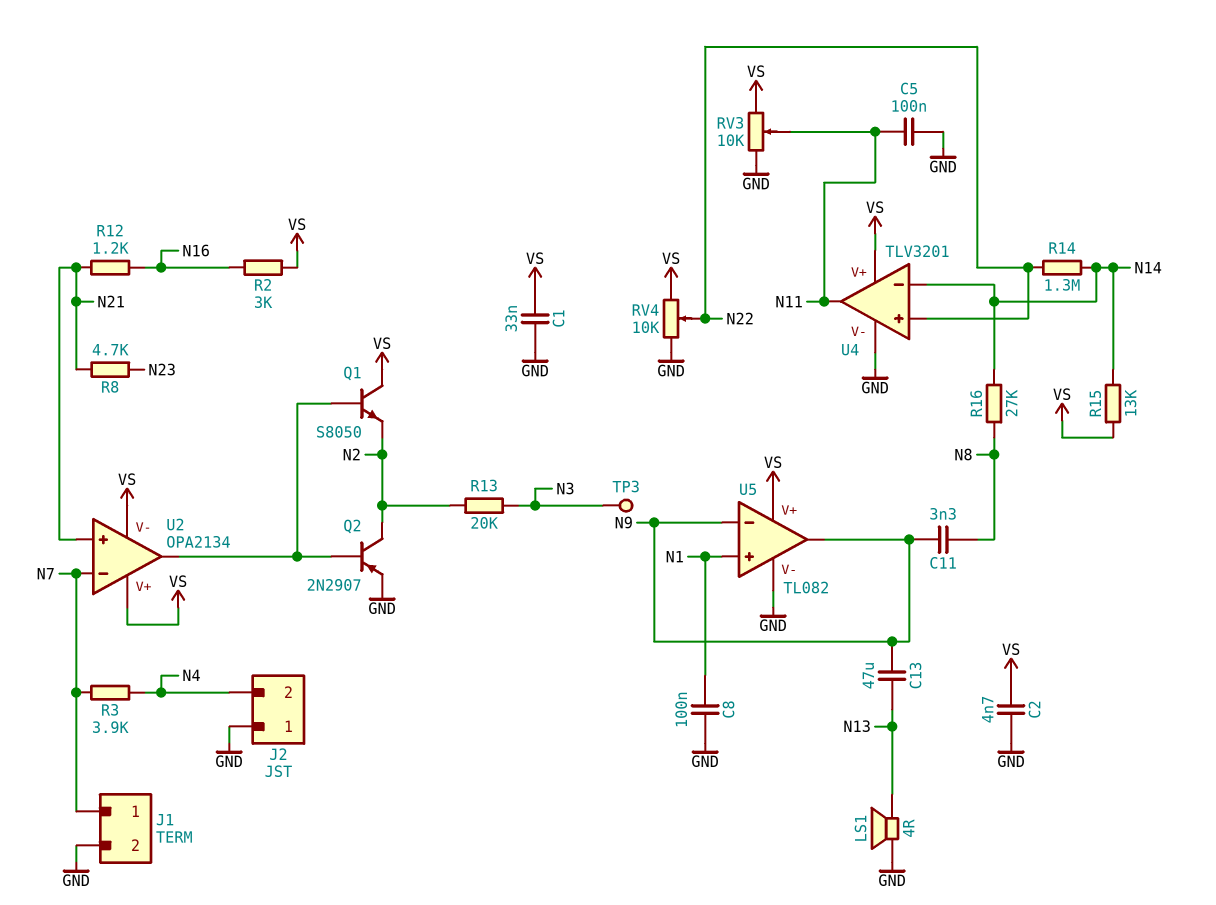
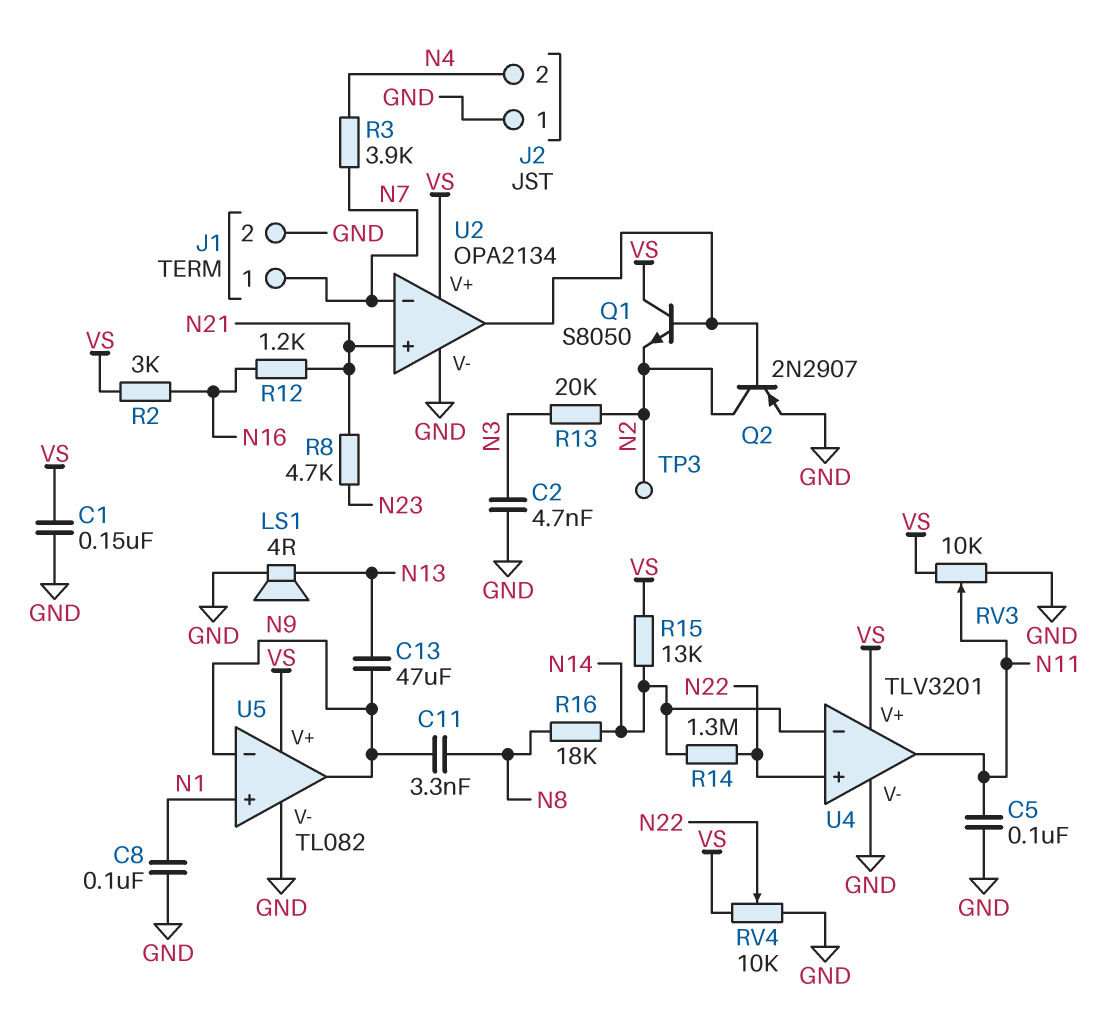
C1: 33nF (GND, VS) -> 150nF (GND, VS)
C2: 4.7nF (GND, VS) -> 4.7nF (GND, N3)
R16: 27k (N8, N14) -> 18k (N8, N14)
TP3: test point (N3) -> test point (N2)
U2 pin V-: VS -> GND

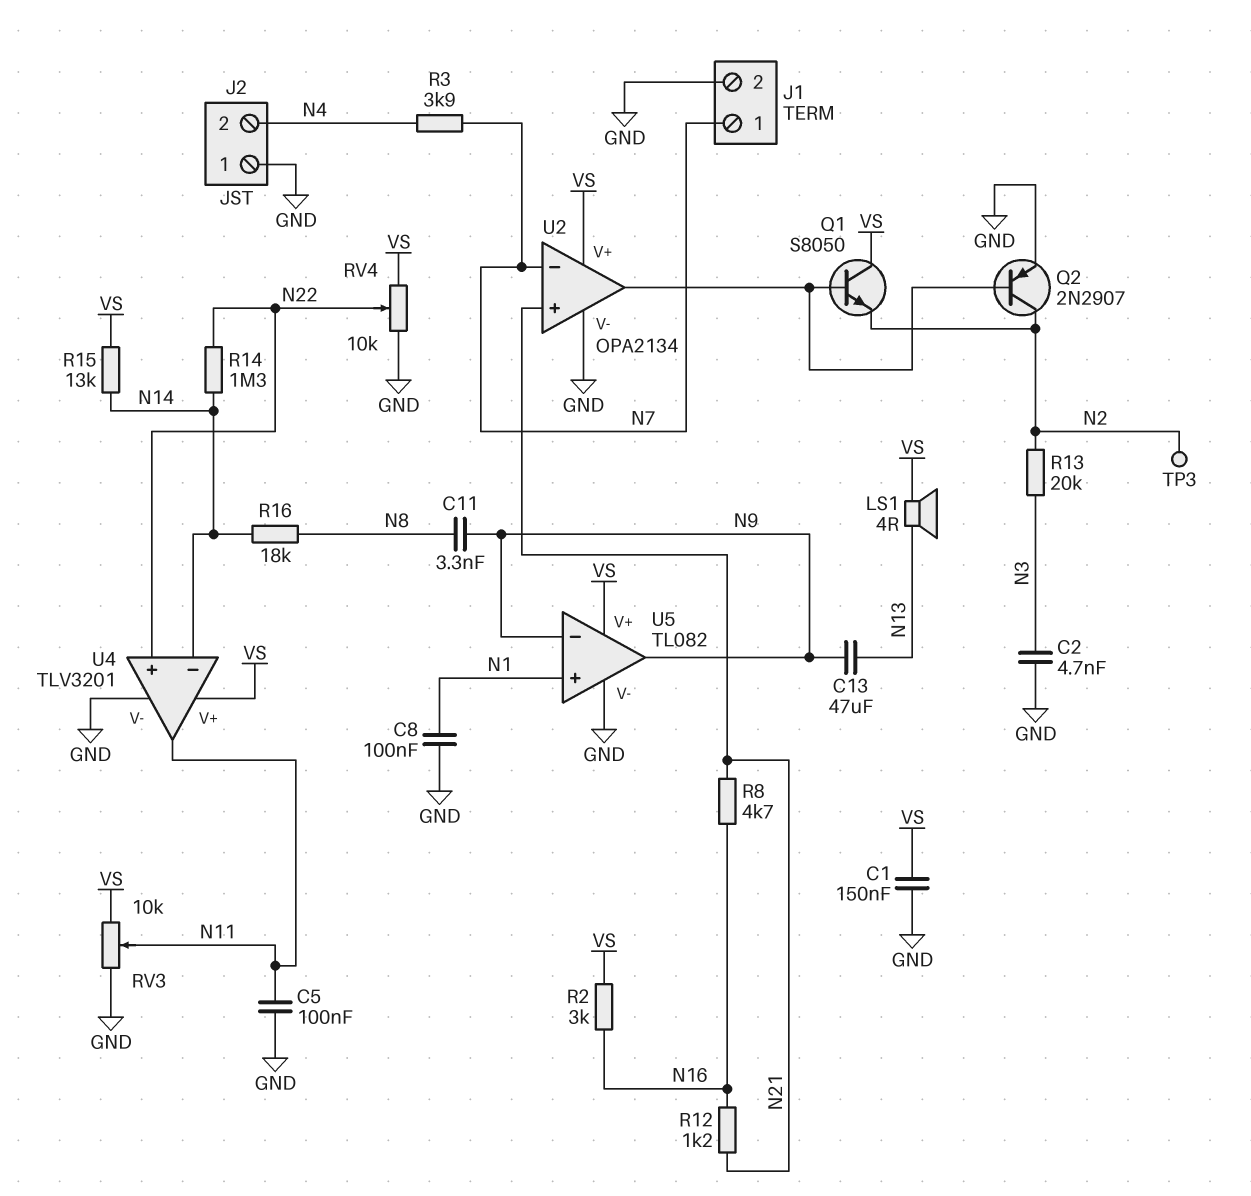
LS1: speaker 4R (GND, N13) -> speaker 4R (N13, VS)
R8: 4.7k (N21, N23) -> 4.7k (N16, N21)

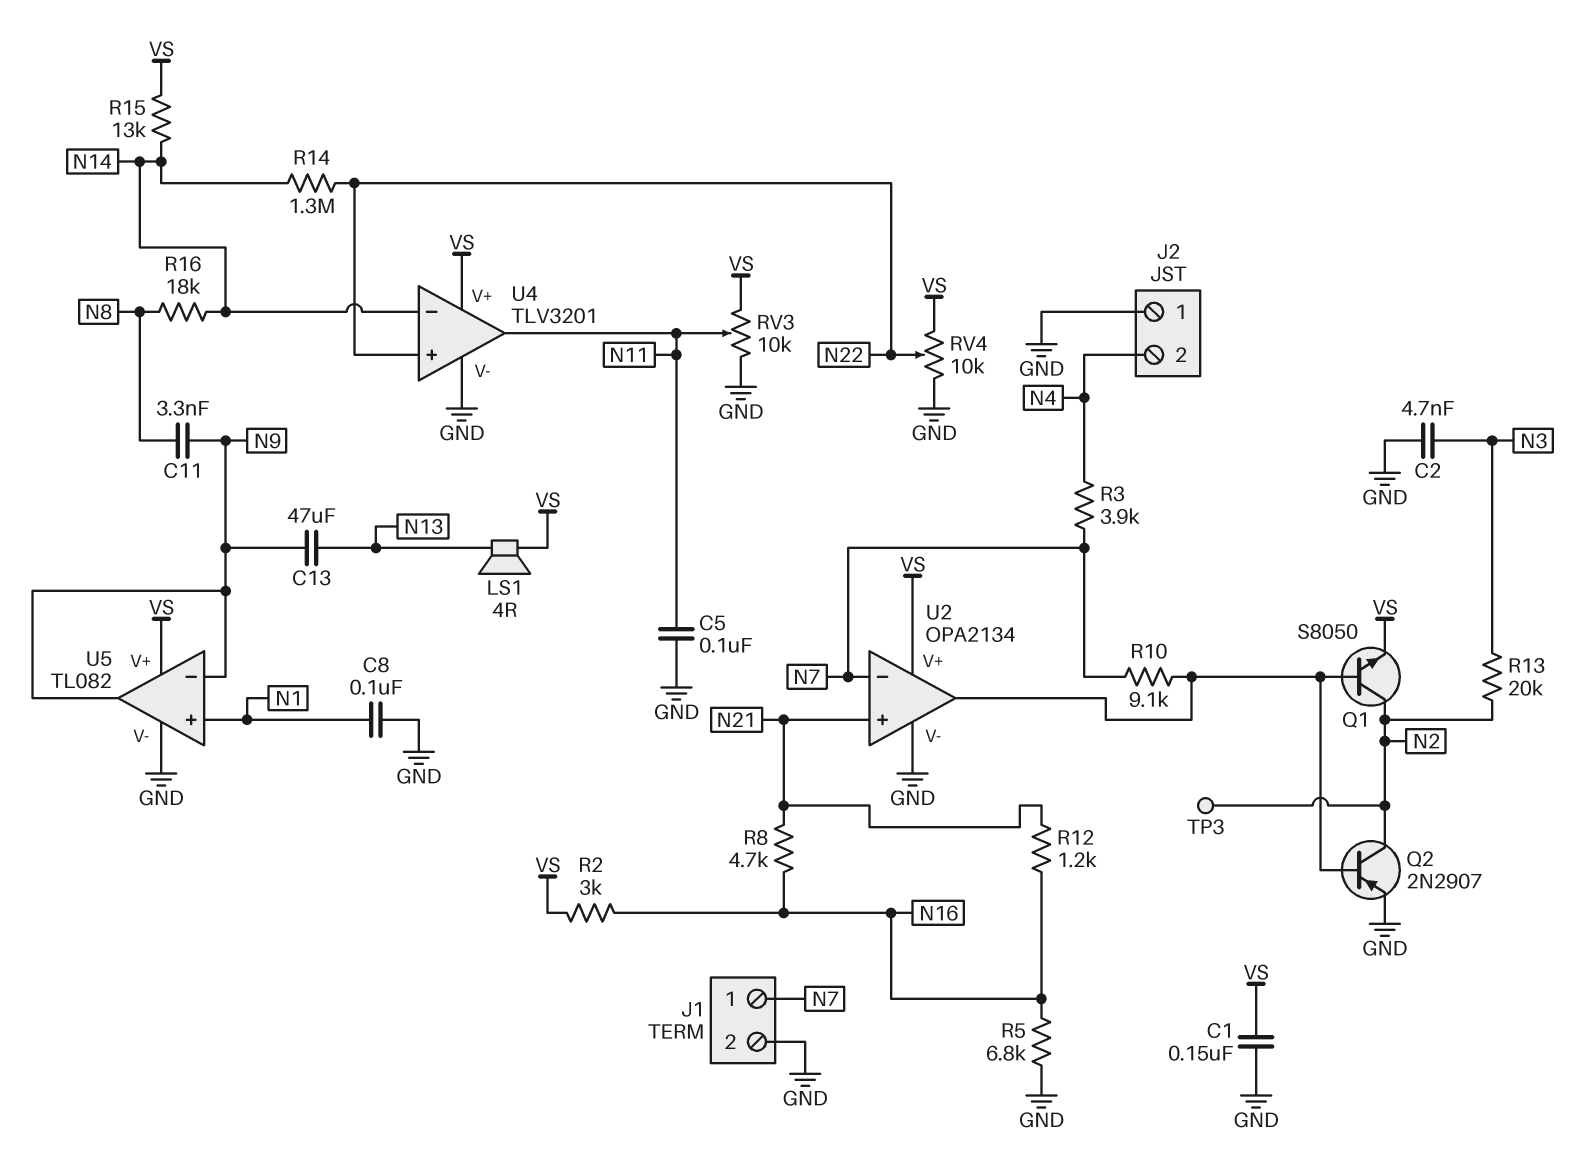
Q1: NPN S8050 (B U2/out, C VS, E N2) -> NPN S8050 (B U2/out, C N2, E VS)
R5: none -> 6.8k (GND, N16)
R10: none -> 9.1k (N7, U2/out)

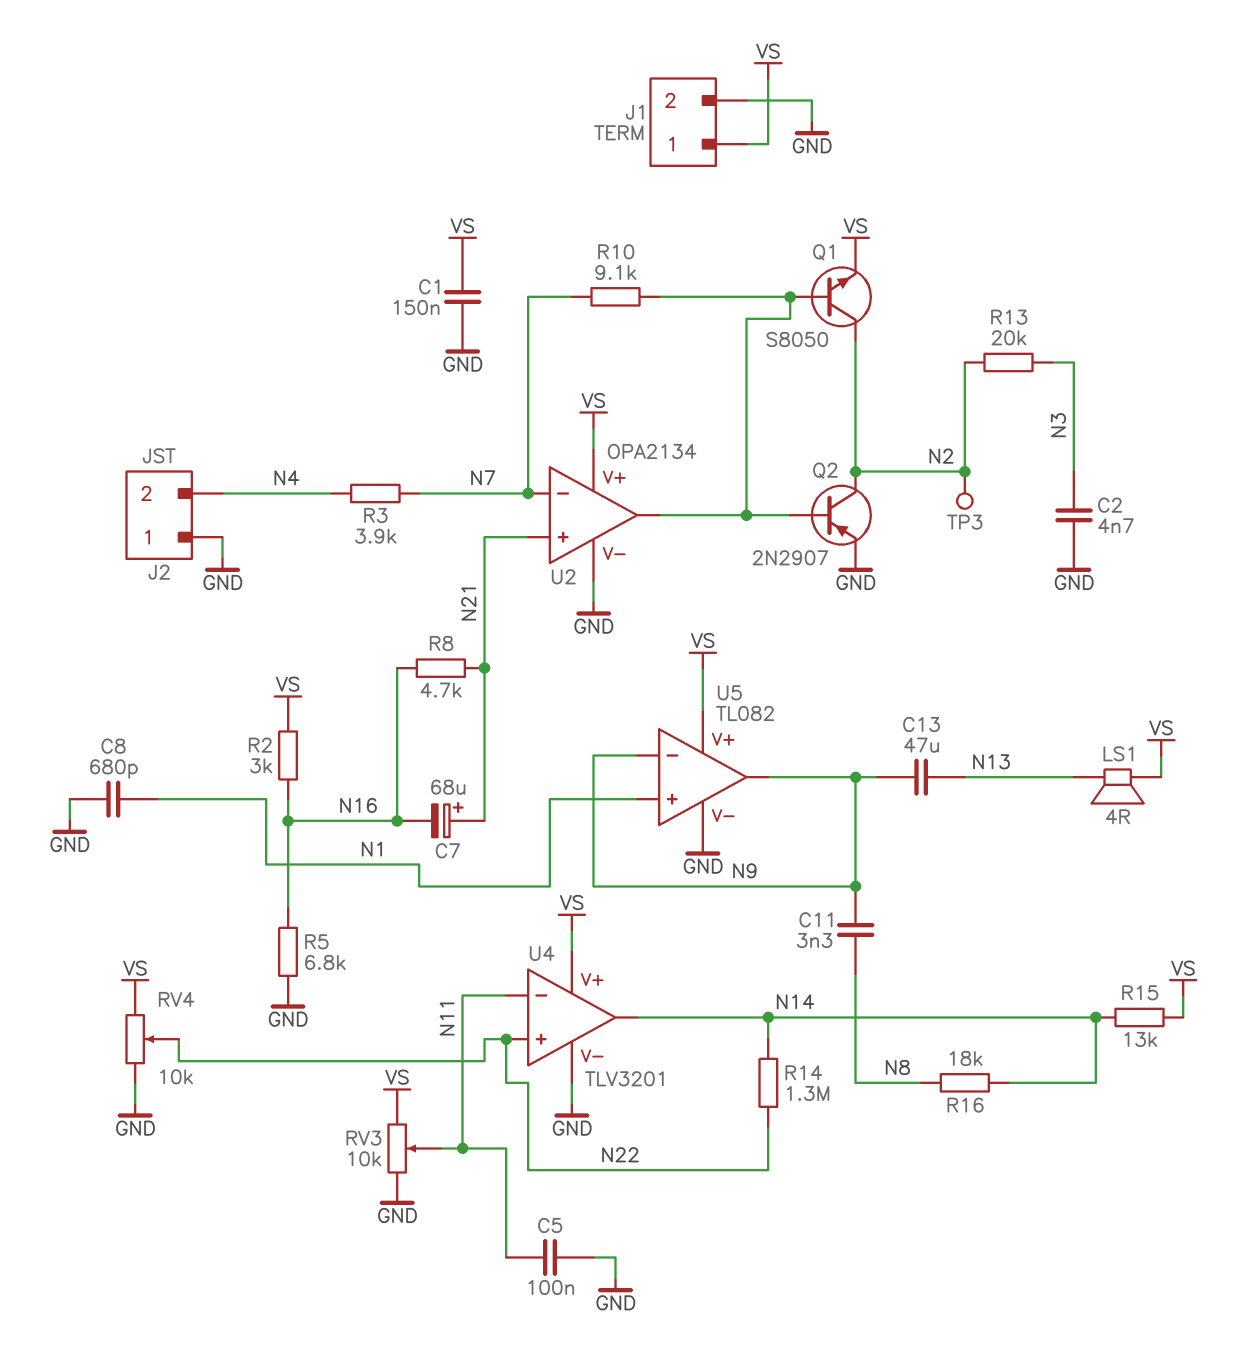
C7: none -> 68uF (plus N21, minus N16)
C8: 100nF (GND, N1) -> 680pF (GND, N1)
J1 pin 1: N7 -> VS
R12: 1.2k (N16, N21) -> none
U4 pin in-: N14 -> N11
U4 pin out: N11 -> N14

